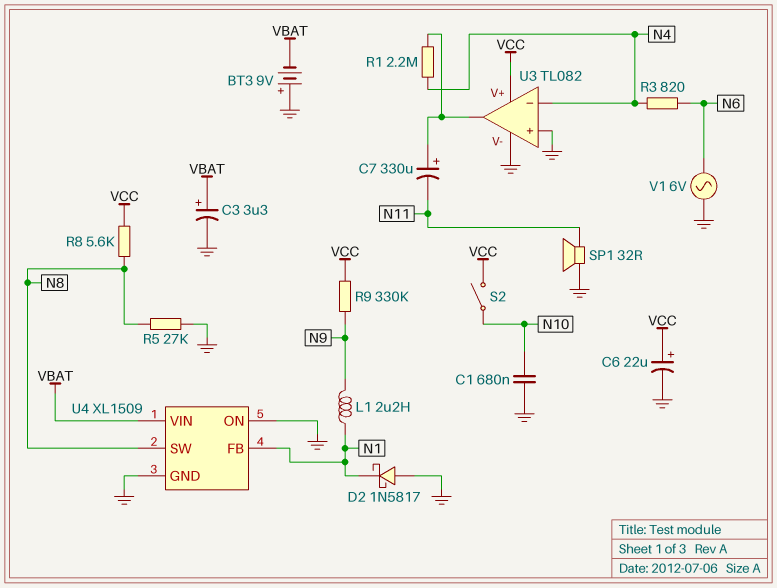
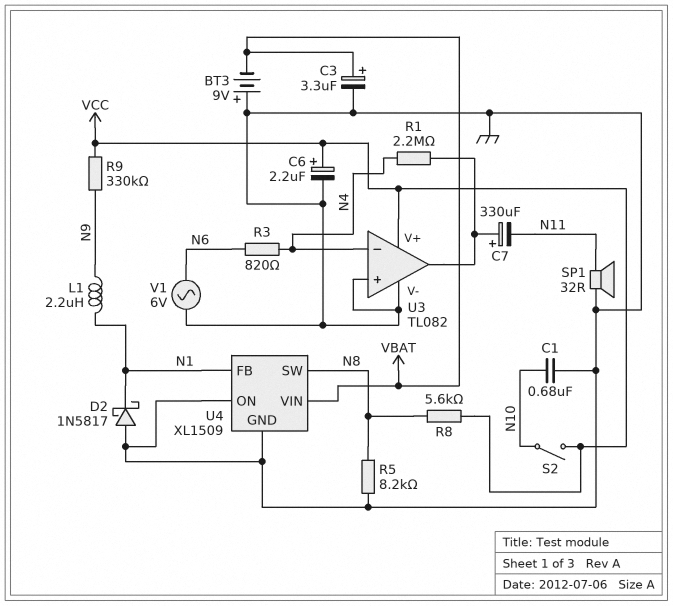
C6: 22uF (plus VCC, minus GND) -> 2.2uF (plus VCC, minus GND)
R5: 27k (GND, N8) -> 8.2k (GND, N8)

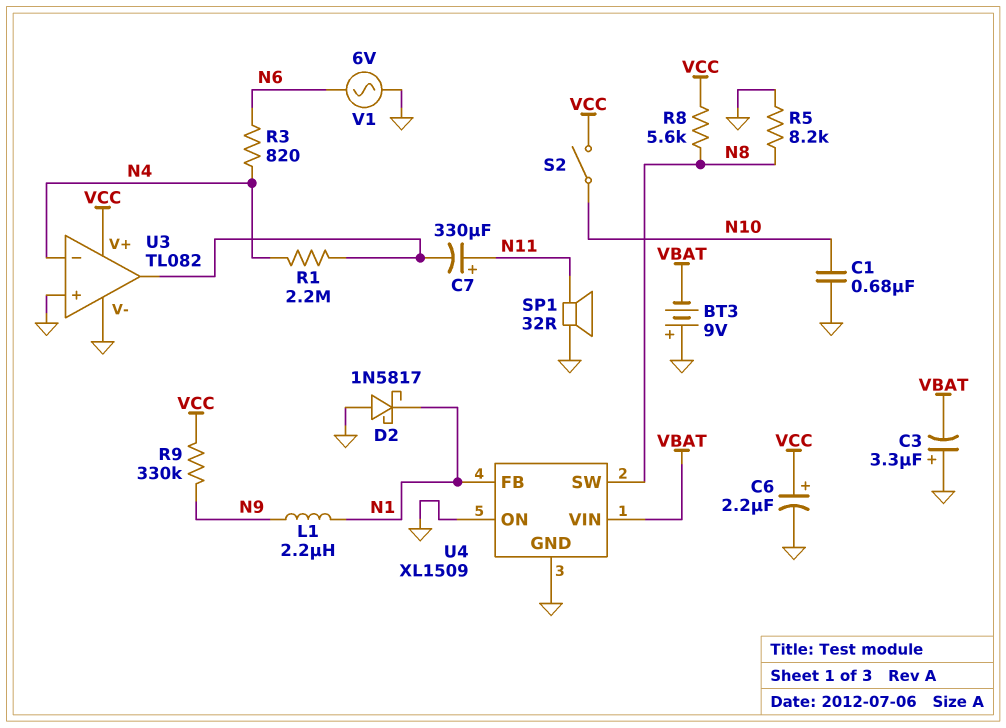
C3: 3.3uF (plus VBAT, minus GND) -> 3.3uF (plus GND, minus VBAT)
C7: 330uF (plus U3/out, minus N11) -> 330uF (plus N11, minus U3/out)

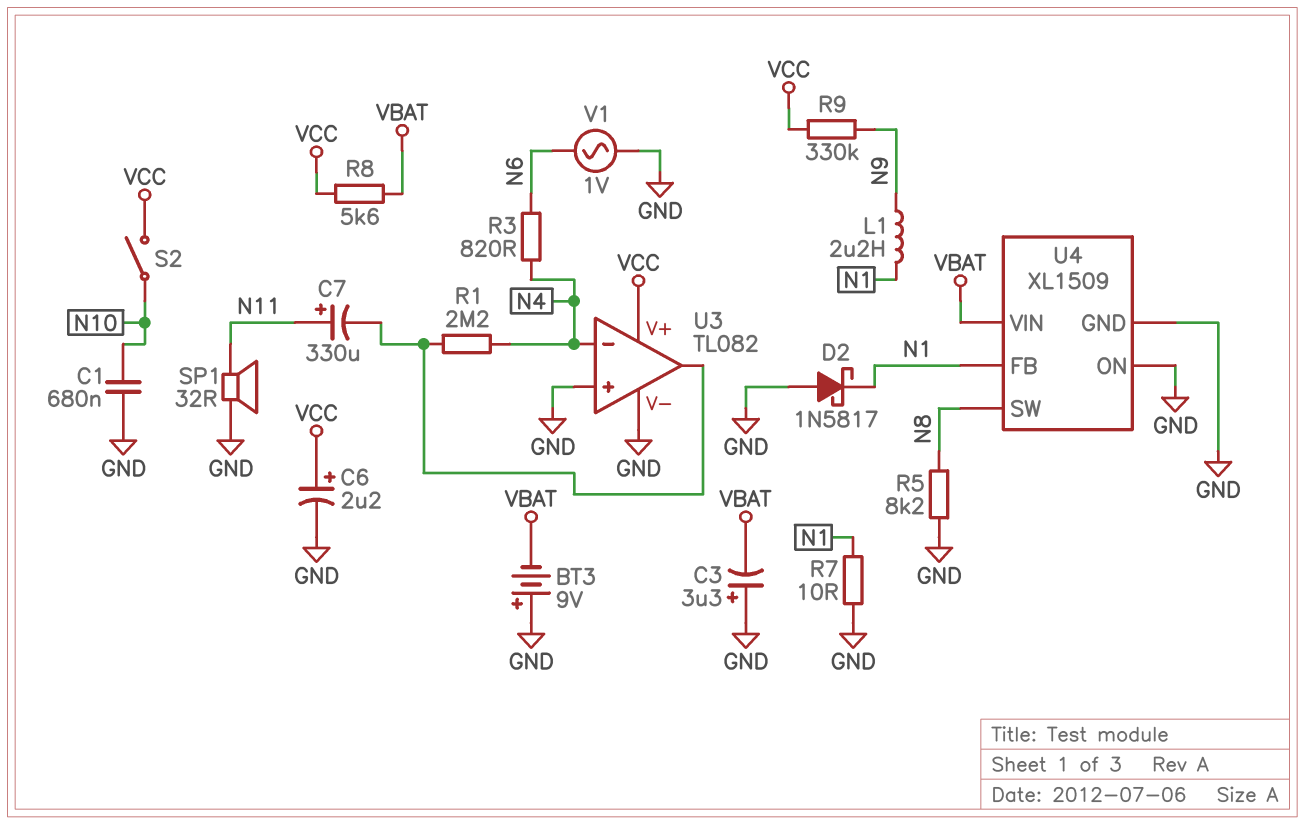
R7: none -> 10 (GND, N1)
R8: 5.6k (N8, VCC) -> 5.6k (VBAT, VCC)
V1: AC 6V (GND, N6) -> AC 1V (GND, N6)

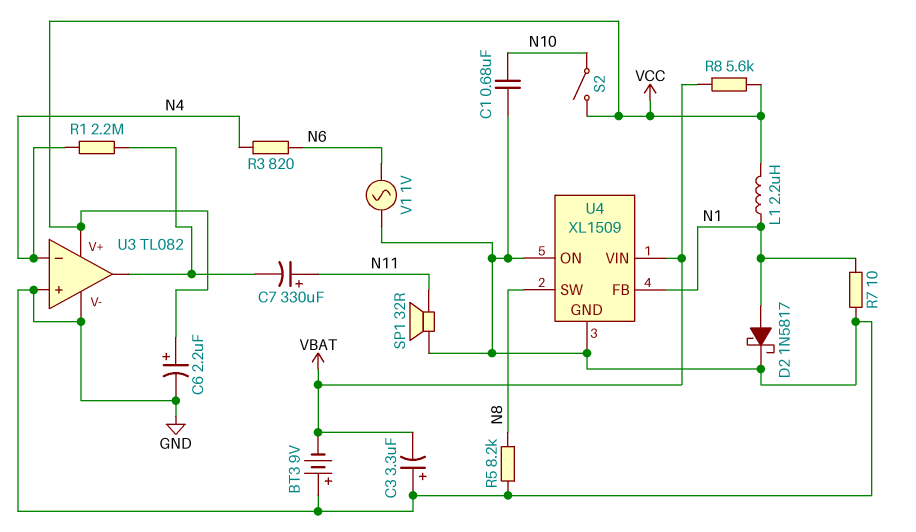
D2: schottky 1N5817 (A GND, K N1) -> schottky 1N5817 (A N1, K GND)
L1: 2.2uH (N1, N9) -> 2.2uH (N1, VCC)
R9: 330k (N9, VCC) -> none

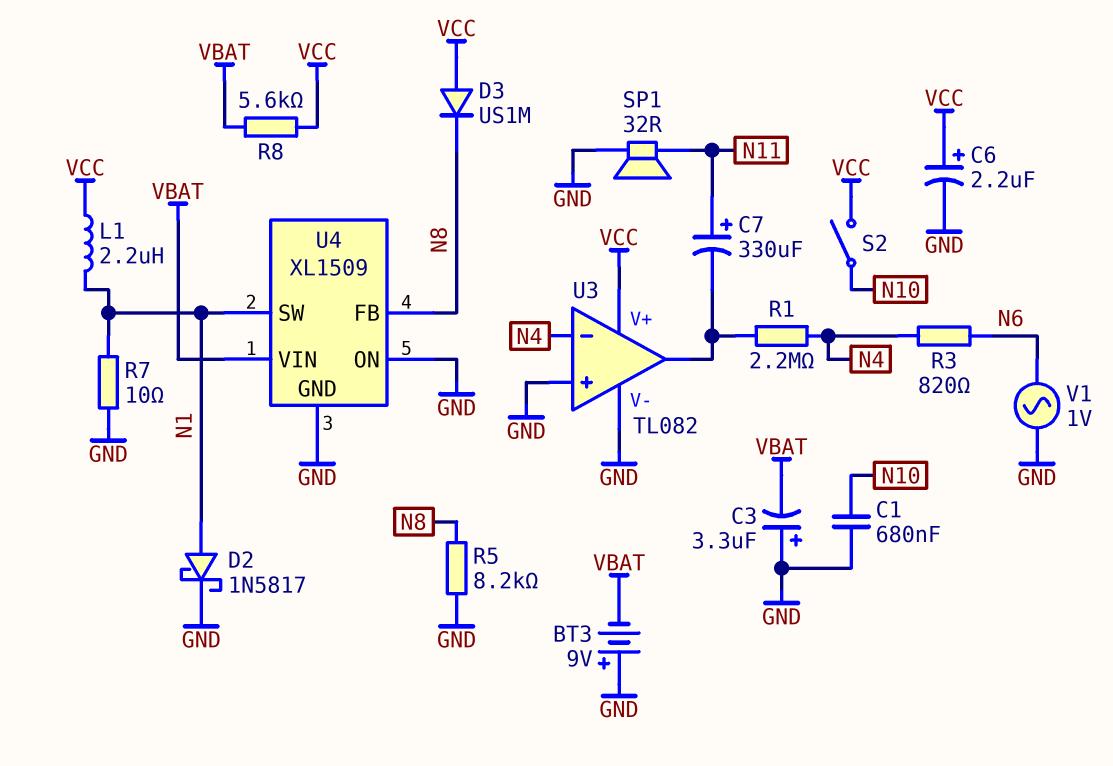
D3: none -> diode US1M (A VCC, K N8)
U4 pin FB: N1 -> N8
U4 pin SW: N8 -> N1

